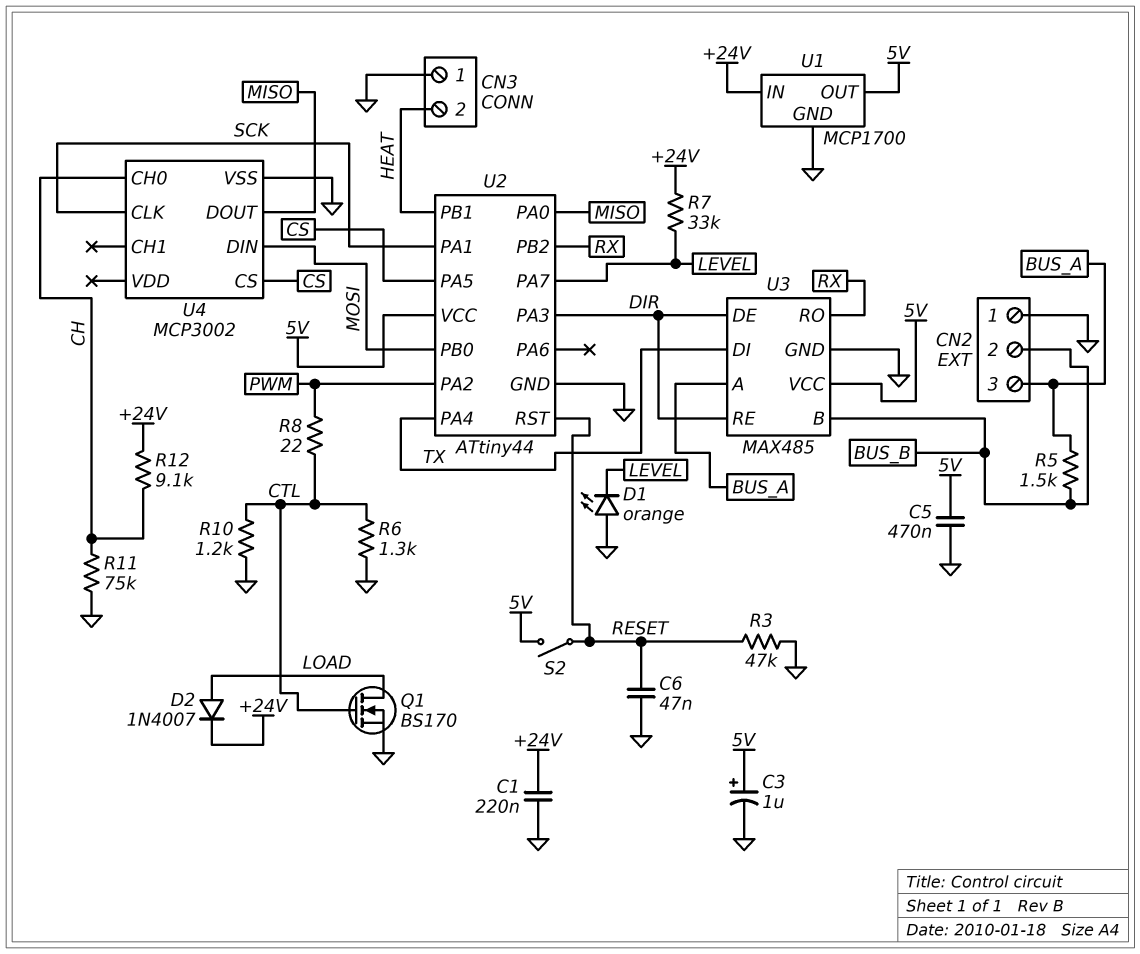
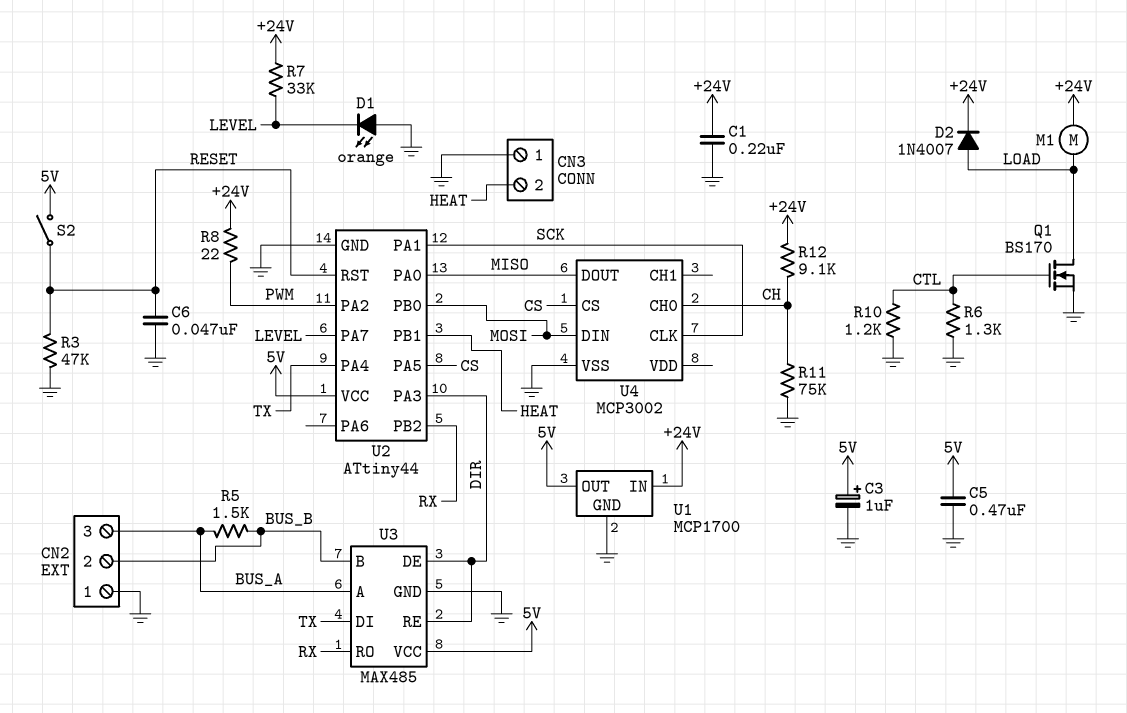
M1: none -> motor (+24V, LOAD)
R8: 22 (CTL, PWM) -> 22 (+24V, PWM)

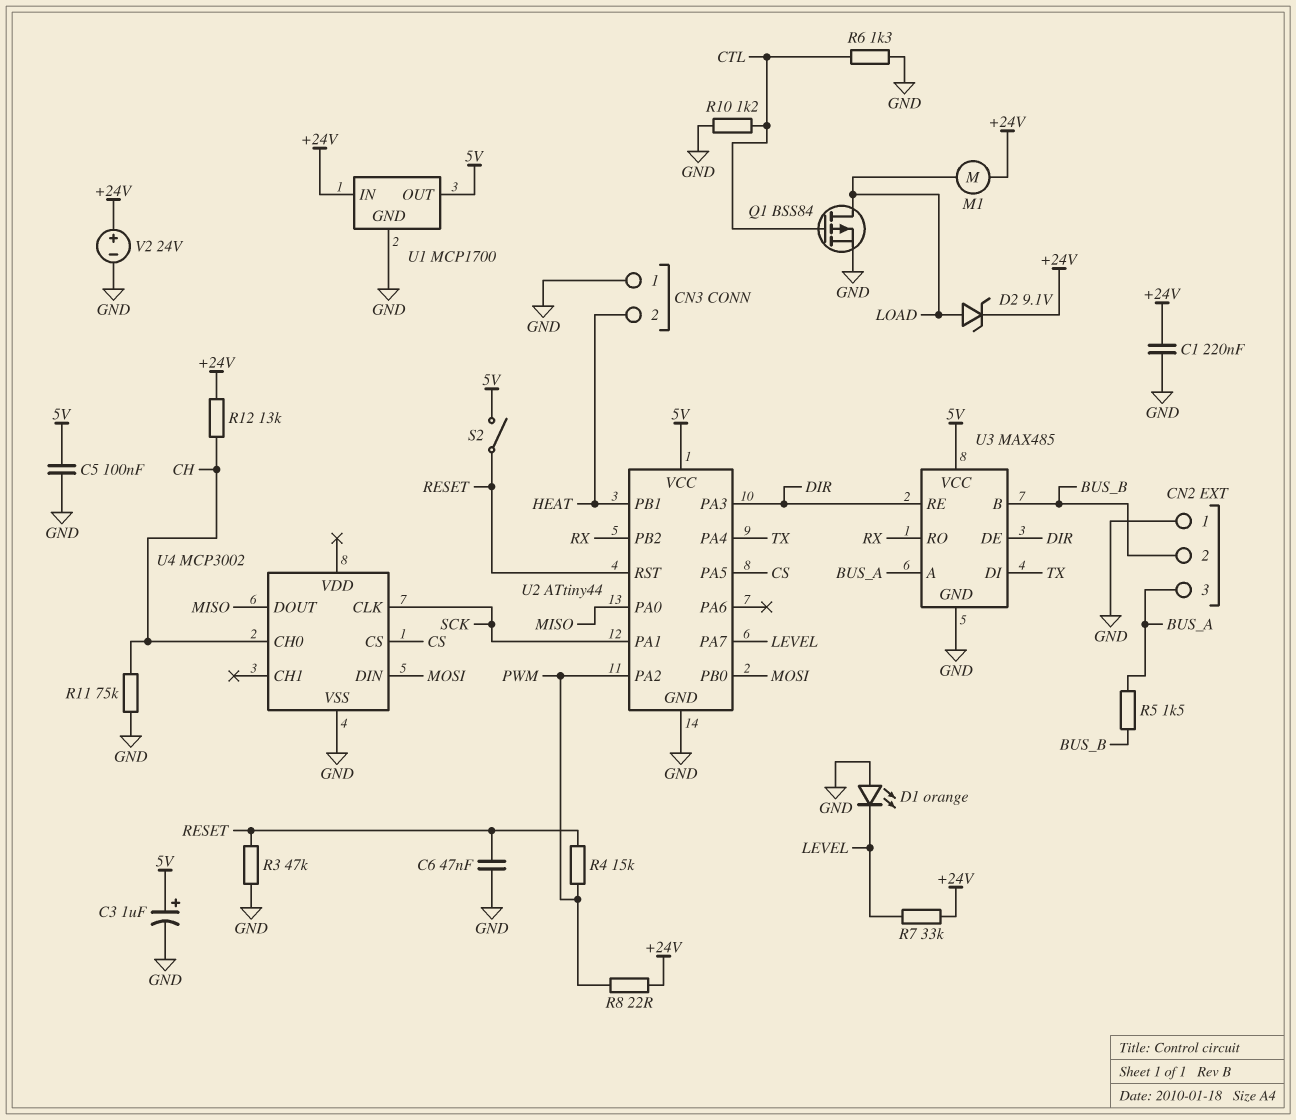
C5: 470nF (5V, GND) -> 100nF (5V, GND)
D2: diode 1N4007 (A LOAD, K +24V) -> zener 9.1V (A LOAD, K +24V)
Q1: NMOS BS170 (G CTL, D LOAD, S GND) -> PMOS BSS84 (G CTL, D LOAD, S GND)
R4: none -> 15k (PWM, RESET)
R12: 9.1k (+24V, CH) -> 13k (+24V, CH)
V2: none -> 24V (plus +24V, minus GND)

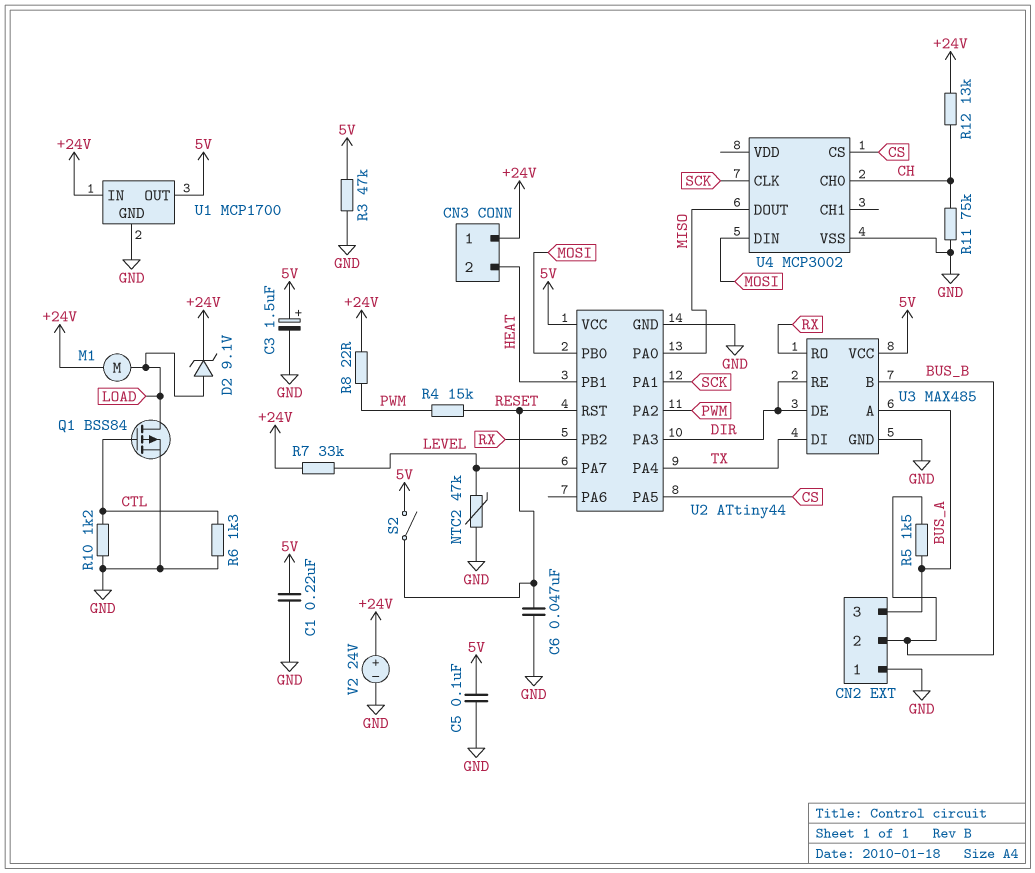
C1: 220nF (+24V, GND) -> 220nF (5V, GND)
C3: 1uF (plus 5V, minus GND) -> 1.5uF (plus 5V, minus GND)
CN3 pin 1: GND -> +24V
D1: LED orange (A GND, K LEVEL) -> none
NTC2: none -> 47k (GND, LEVEL)
R3: 47k (GND, RESET) -> 47k (5V, GND)

